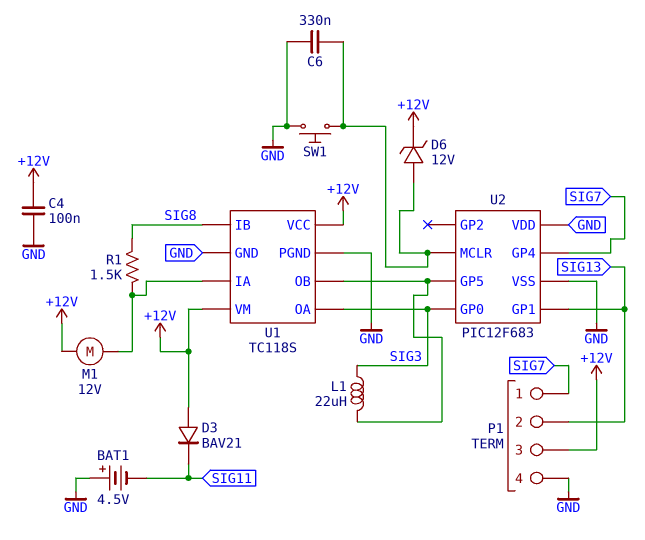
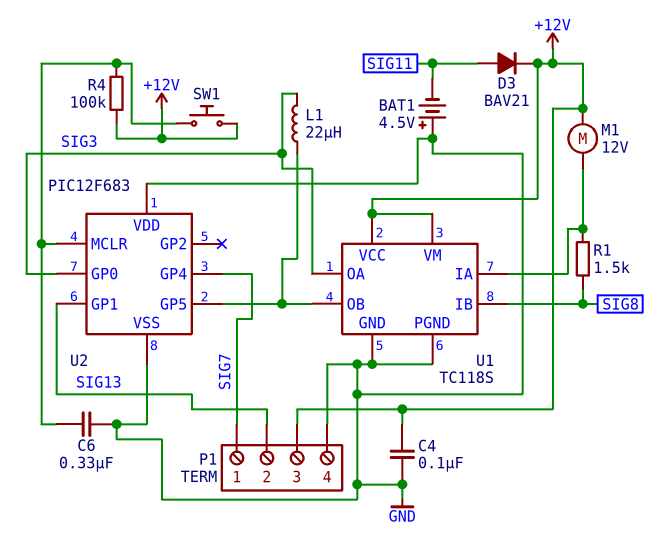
D3: diode BAV21 (A +12V, K SIG11) -> diode BAV21 (A SIG11, K +12V)
D6: zener 12V (A U2/MCLR, K +12V) -> none
R4: none -> 100k (+12V, U2/MCLR)
SW1: button (GND, U2/MCLR) -> button (+12V, U2/MCLR)

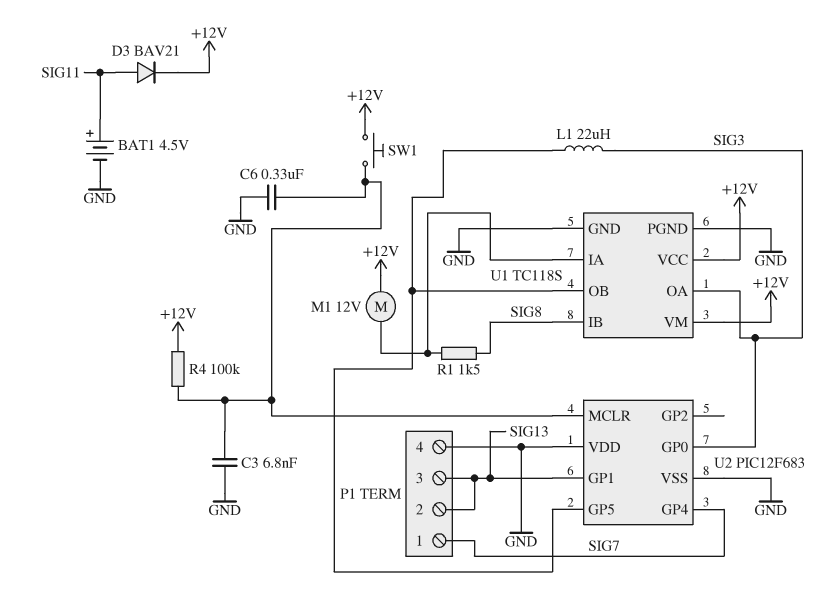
BAT1: 4.5V (plus GND, minus SIG11) -> 4.5V (plus SIG11, minus GND)
C3: none -> 6.8nF (GND, U2/MCLR)
C4: 100nF (+12V, GND) -> none
P1 pin 3: +12V -> SIG13

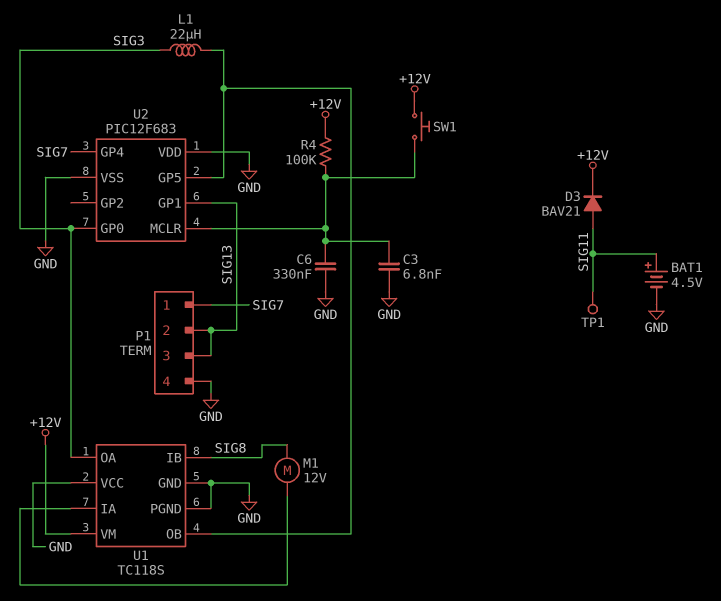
M1: motor 12V (+12V, U1/IA) -> motor 12V (SIG8, U1/IA)
R1: 1.5k (SIG8, U1/IA) -> none
TP1: none -> test point (SIG11)
U1 pin VCC: +12V -> GND

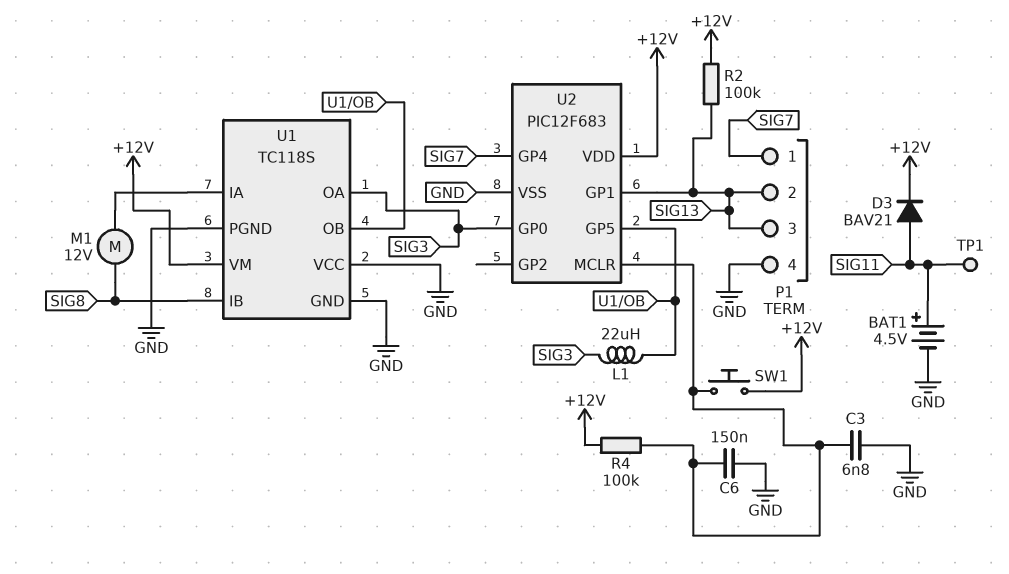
C6: 330nF (GND, U2/MCLR) -> 150nF (GND, U2/MCLR)
R2: none -> 100k (+12V, SIG13)
U2 pin VDD: GND -> +12V

